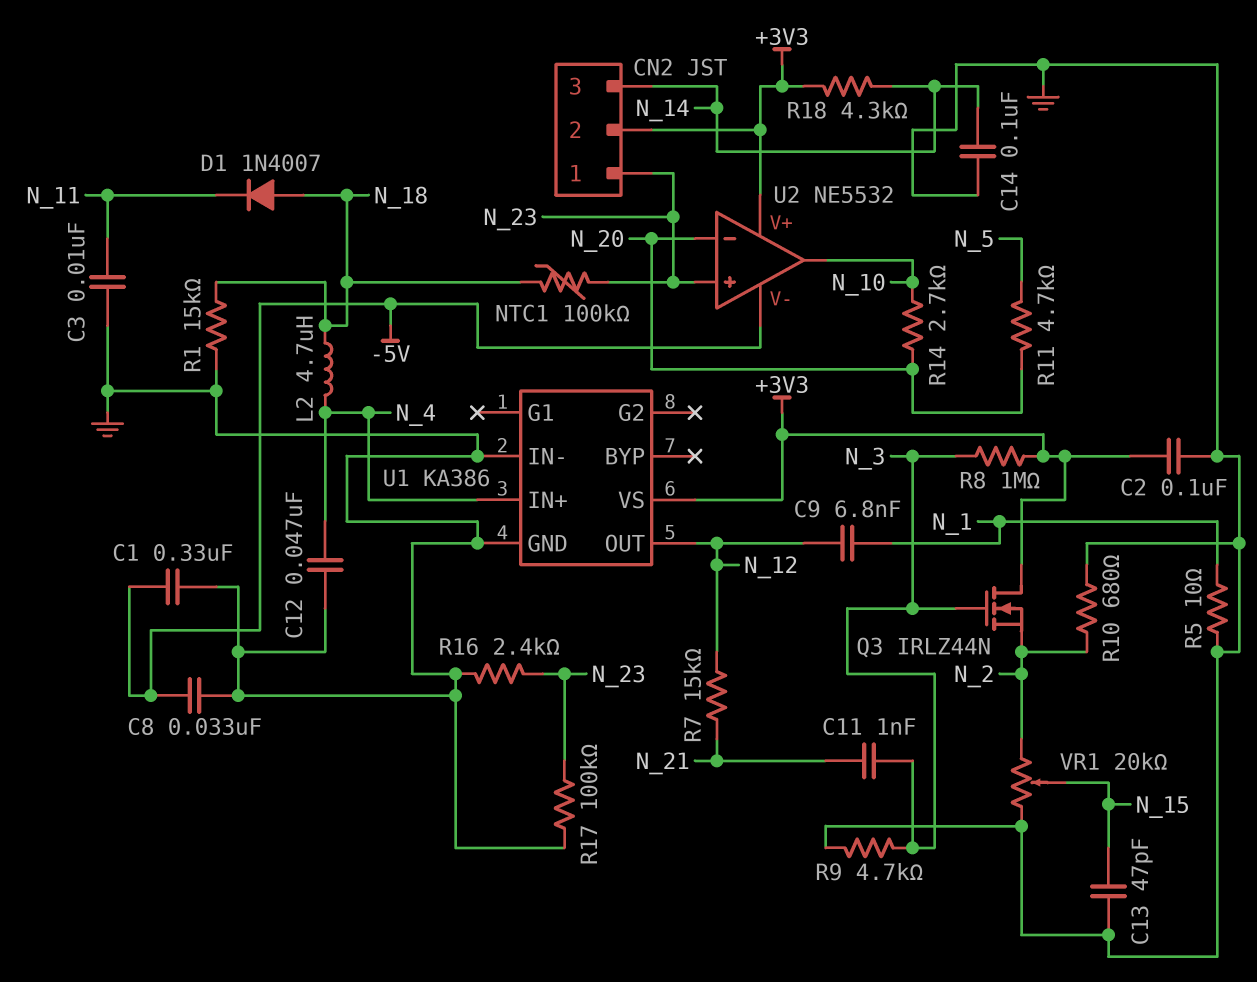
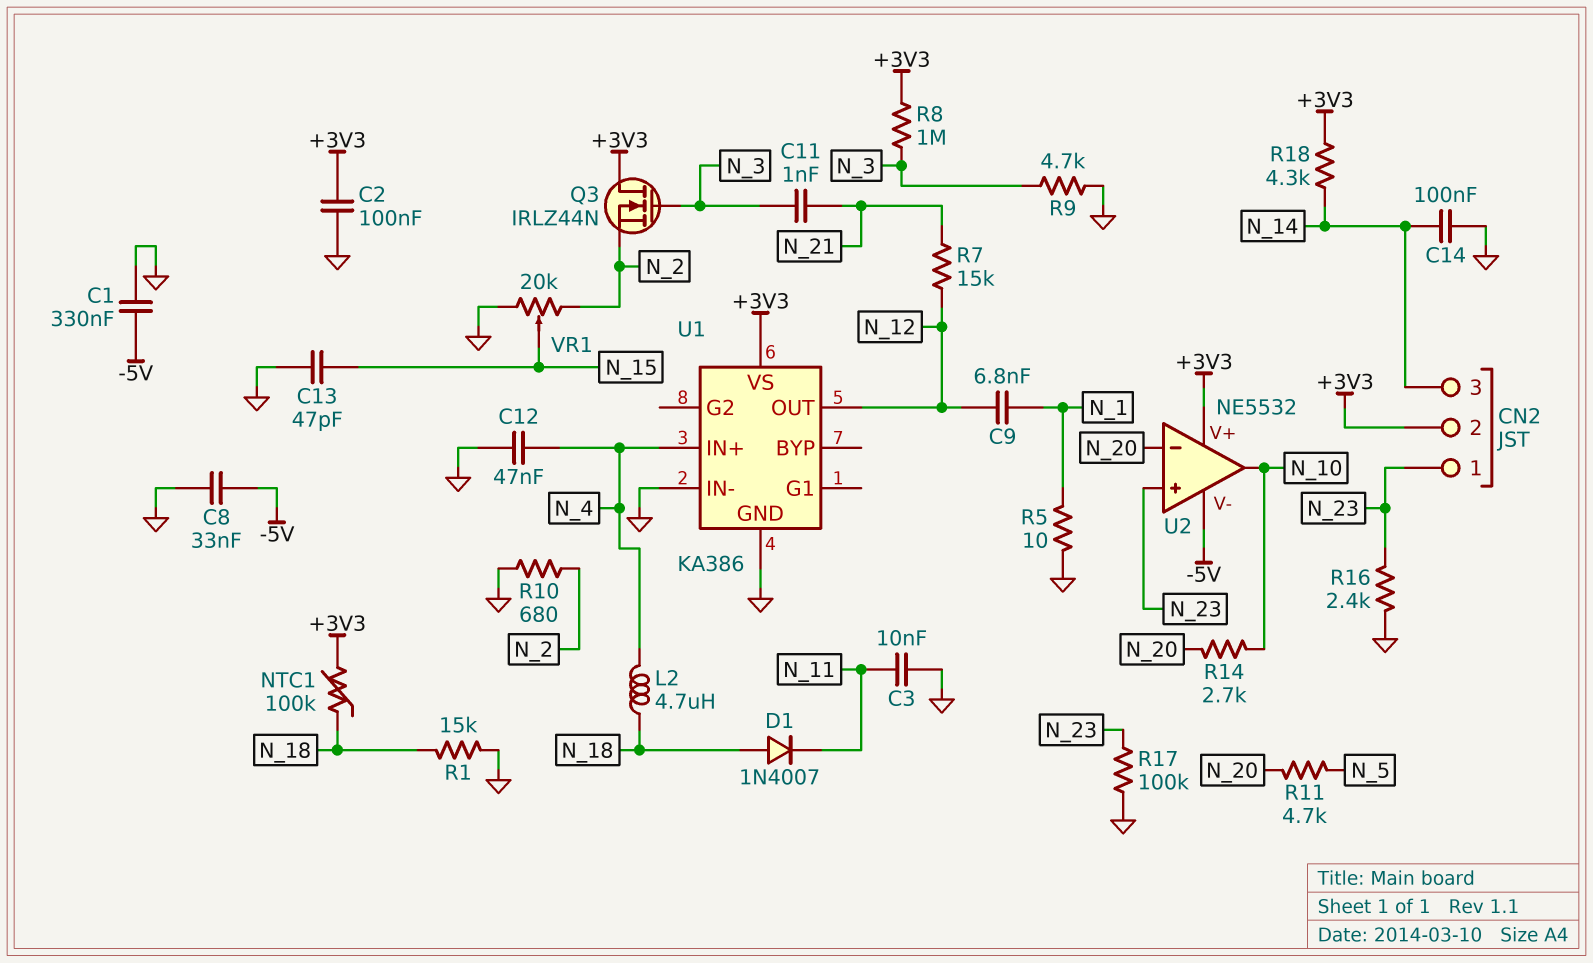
NTC1: 100k (N_18, N_23) -> 100k (+3V3, N_18)

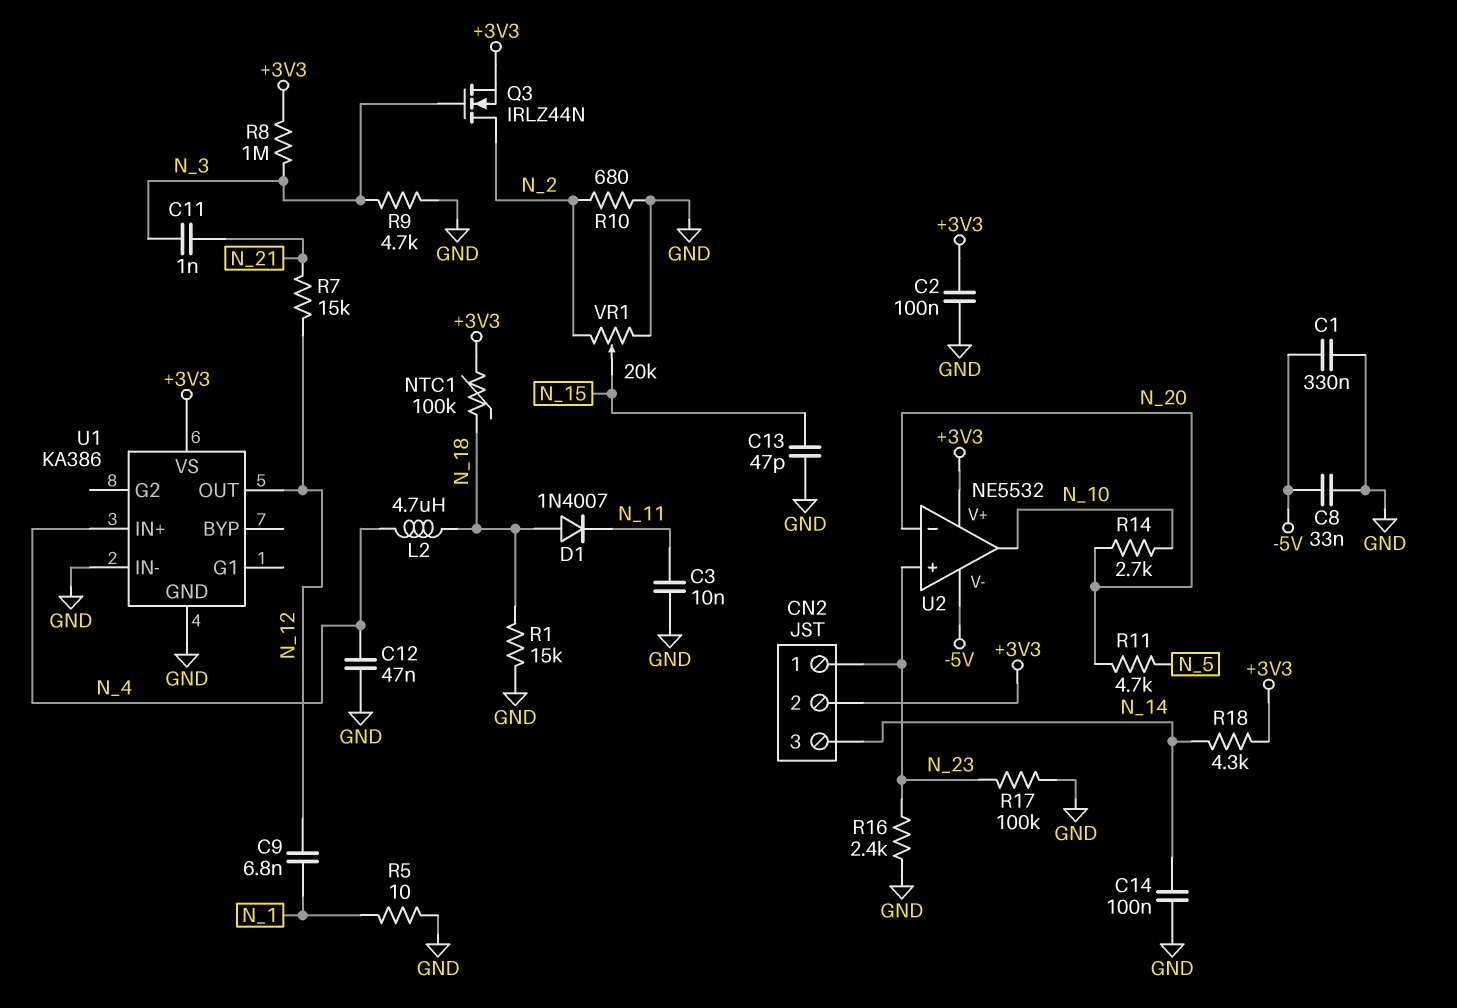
Q3: NMOS IRLZ44N (G N_3, D +3V3, S N_2) -> NMOS IRLZ44N (G N_3, D N_2, S +3V3)

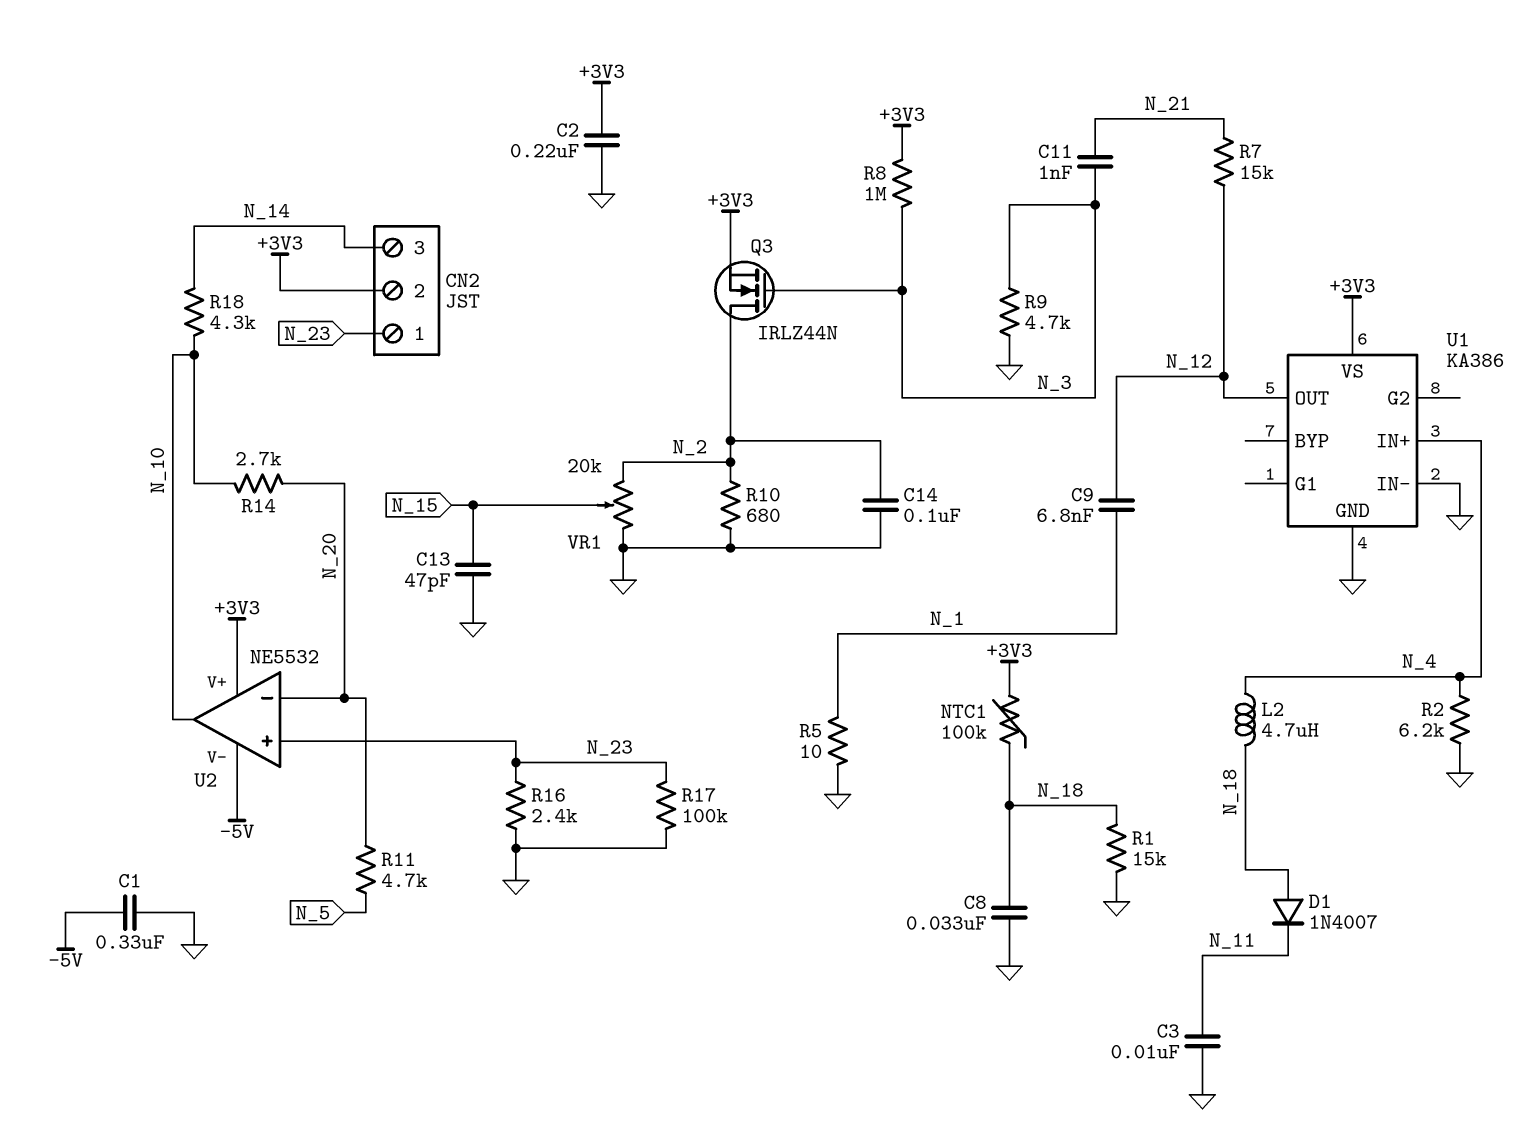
C2: 100nF (+3V3, GND) -> 220nF (+3V3, GND)
C8: 33nF (-5V, GND) -> 33nF (GND, N_18)
C12: 47nF (GND, N_4) -> none
C14: 100nF (GND, N_14) -> 100nF (GND, N_2)
R2: none -> 6.2k (GND, N_4)
R18: 4.3k (+3V3, N_14) -> 4.3k (N_10, N_14)

